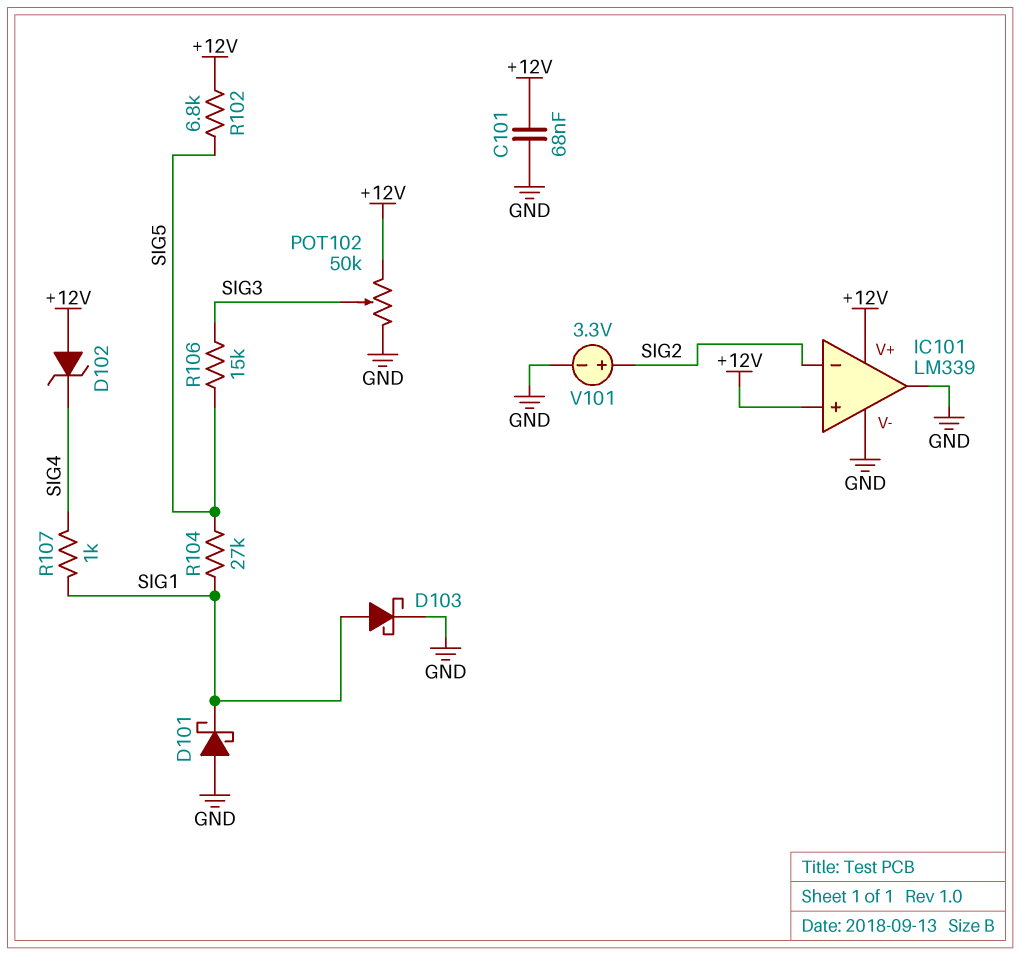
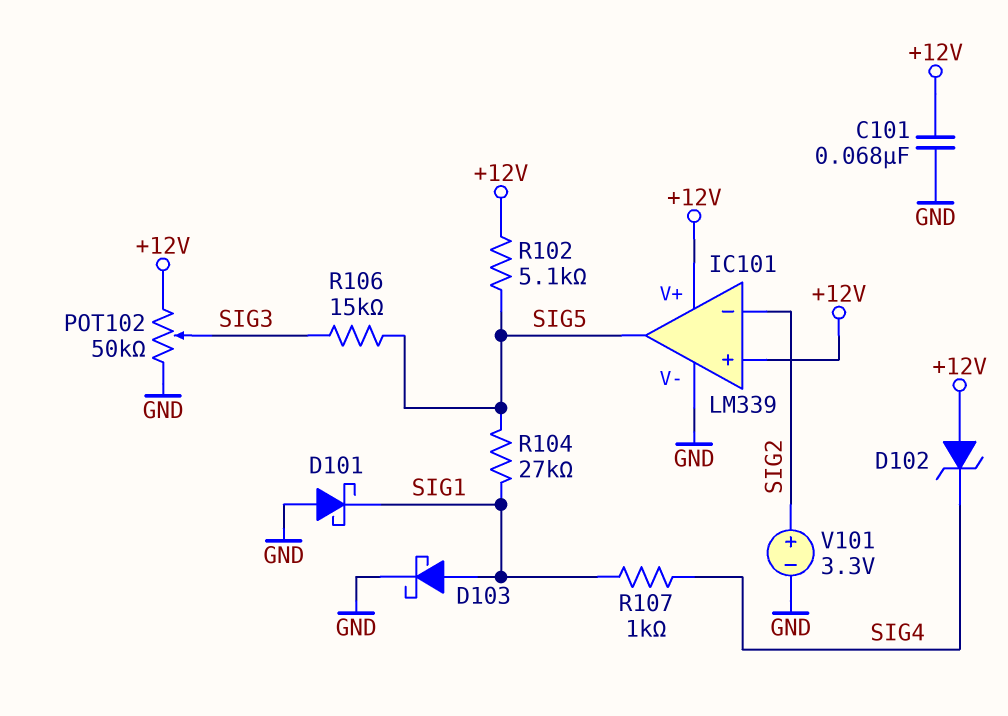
IC101 pin out: GND -> SIG5
R102: 6.8k (+12V, SIG5) -> 5.1k (+12V, SIG5)

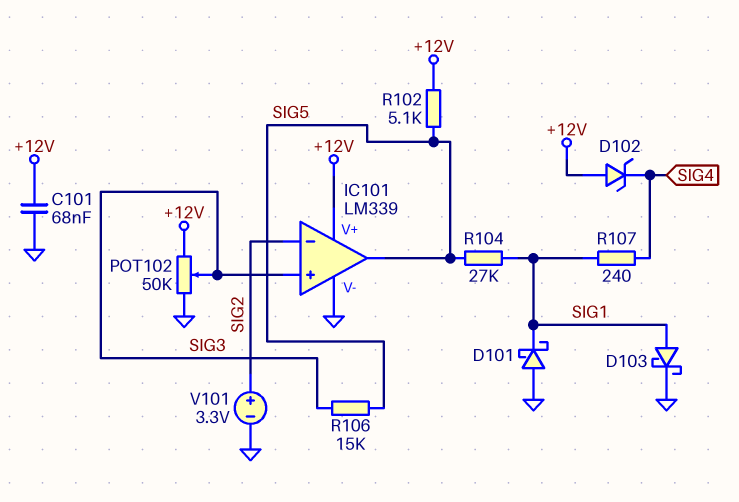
IC101 pin in+: +12V -> SIG3
R107: 1k (SIG1, SIG4) -> 240 (SIG1, SIG4)

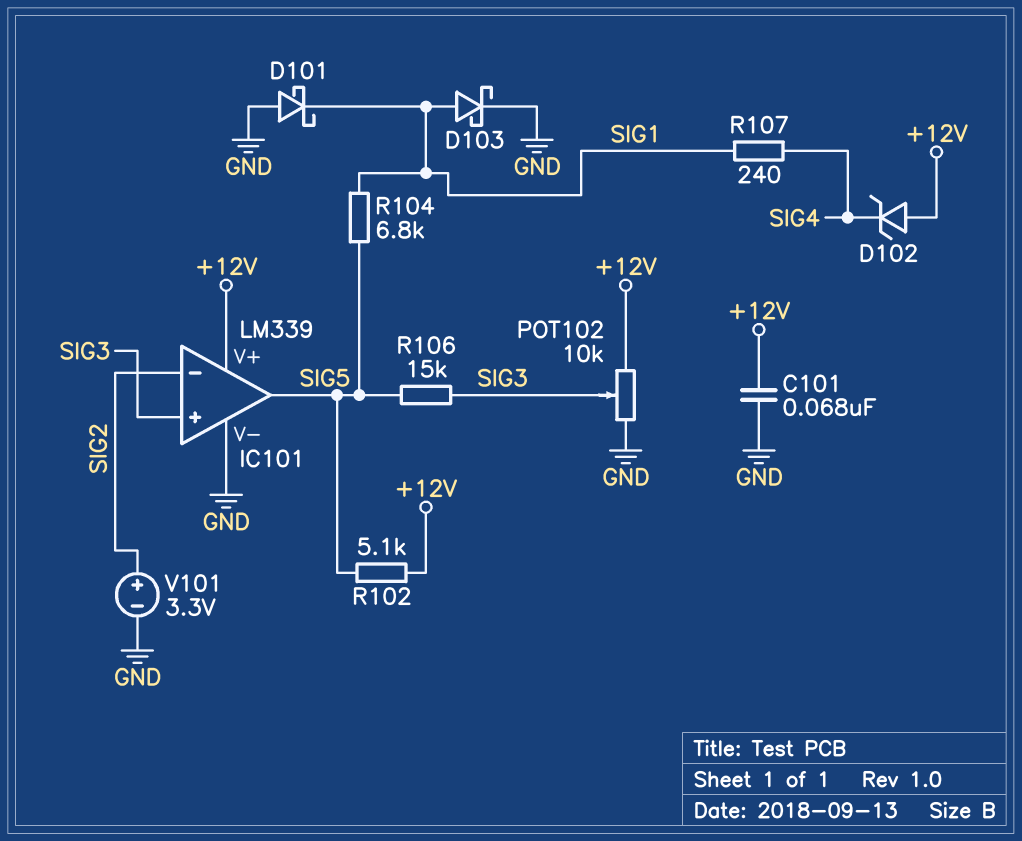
POT102: 50k (+12V, GND, wiper SIG3) -> 10k (+12V, GND, wiper SIG3)
R104: 27k (SIG1, SIG5) -> 6.8k (SIG1, SIG5)

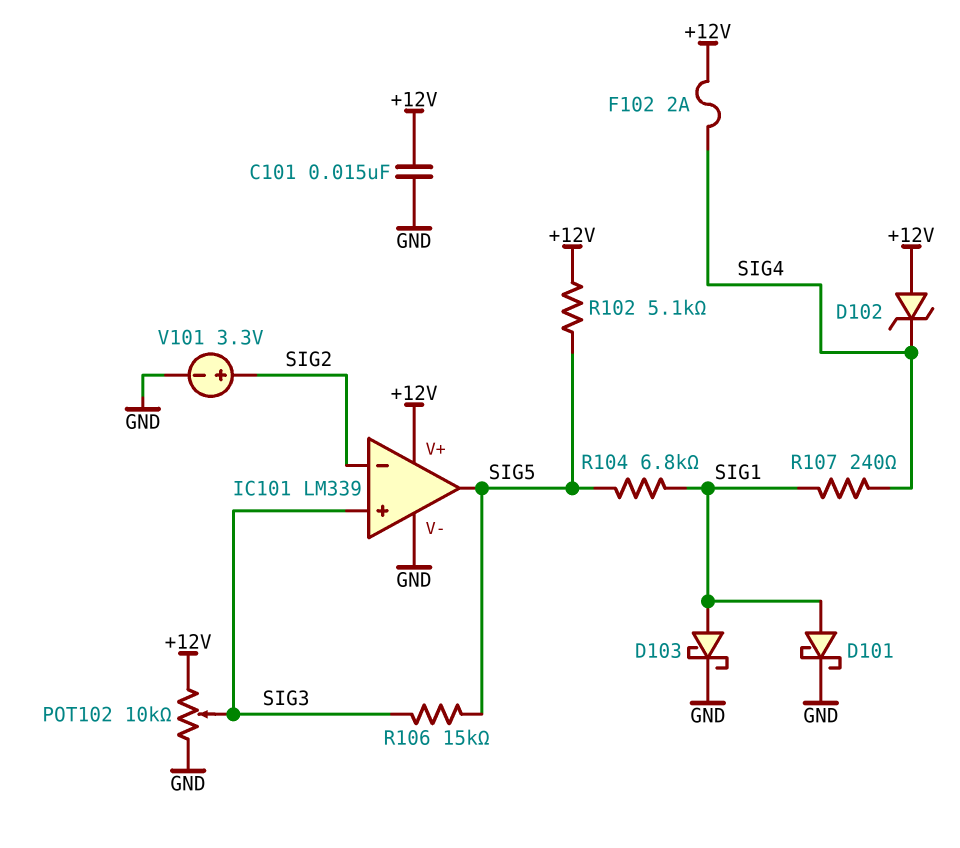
C101: 68nF (+12V, GND) -> 15nF (+12V, GND)
D101: schottky (A GND, K SIG1) -> schottky (A SIG1, K GND)
F102: none -> 2A (+12V, SIG4)

